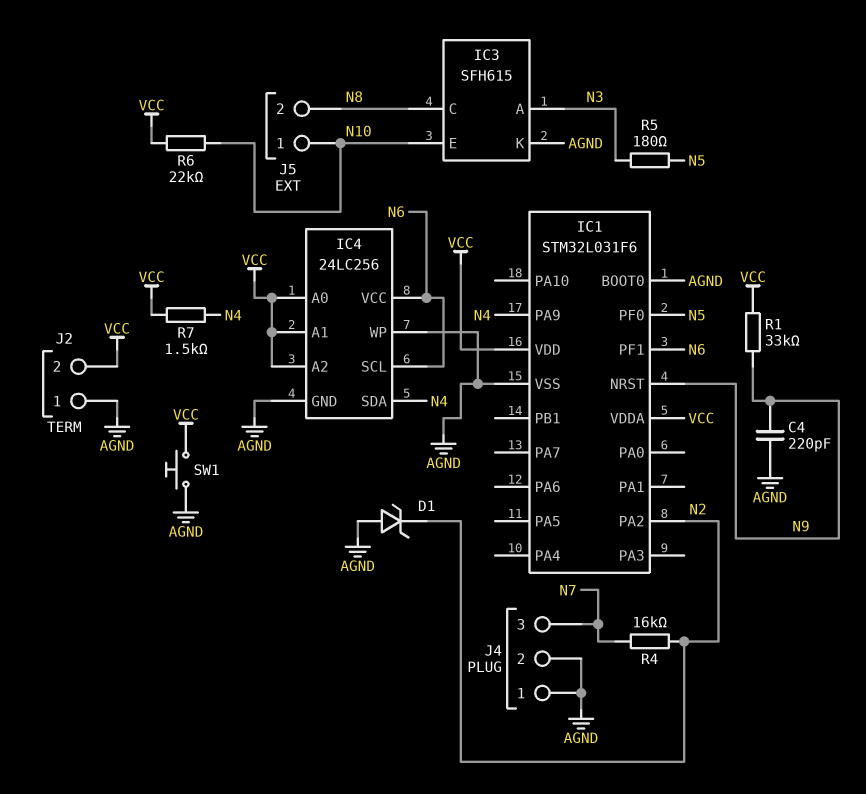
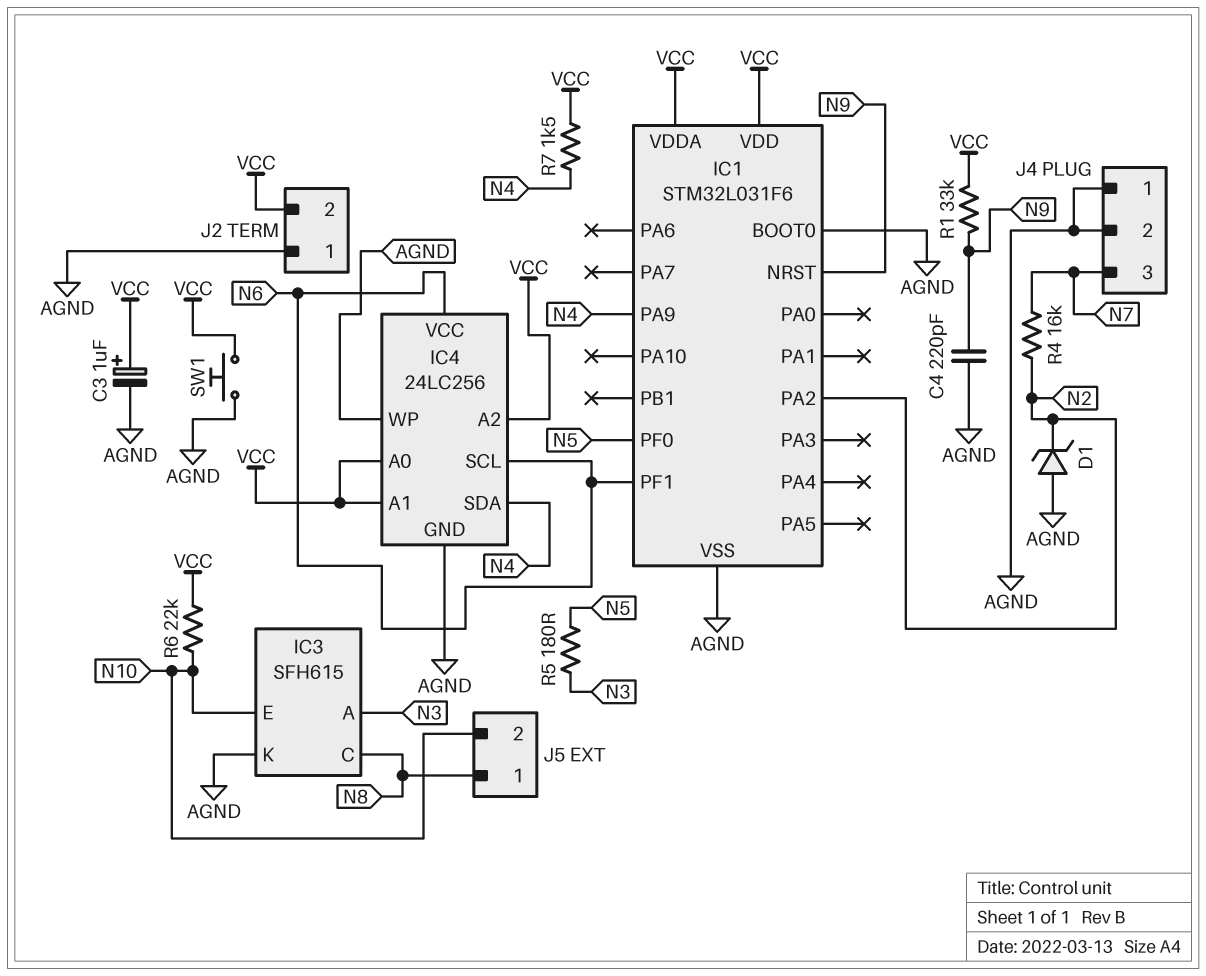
C3: none -> 1uF (plus VCC, minus AGND)
J5 pin 1: N10 -> N8
J5 pin 2: N8 -> N10

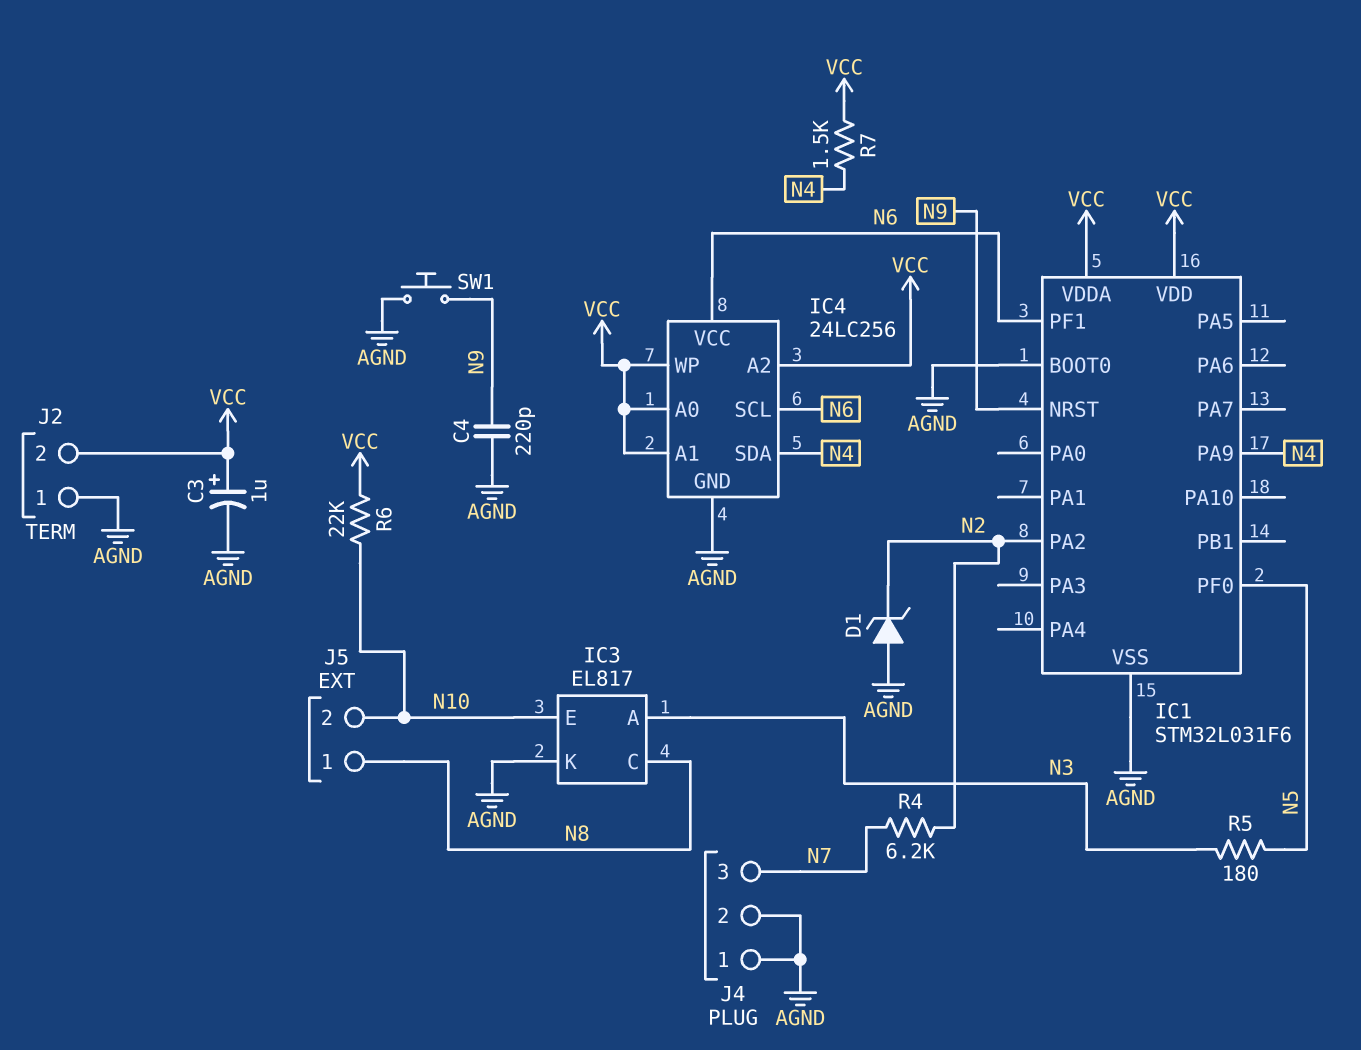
IC3: SFH615 -> EL817
IC4 pin WP: AGND -> VCC
R1: 33k (N9, VCC) -> none
R4: 16k (N2, N7) -> 6.2k (N2, N7)
SW1: button (AGND, VCC) -> button (AGND, N9)

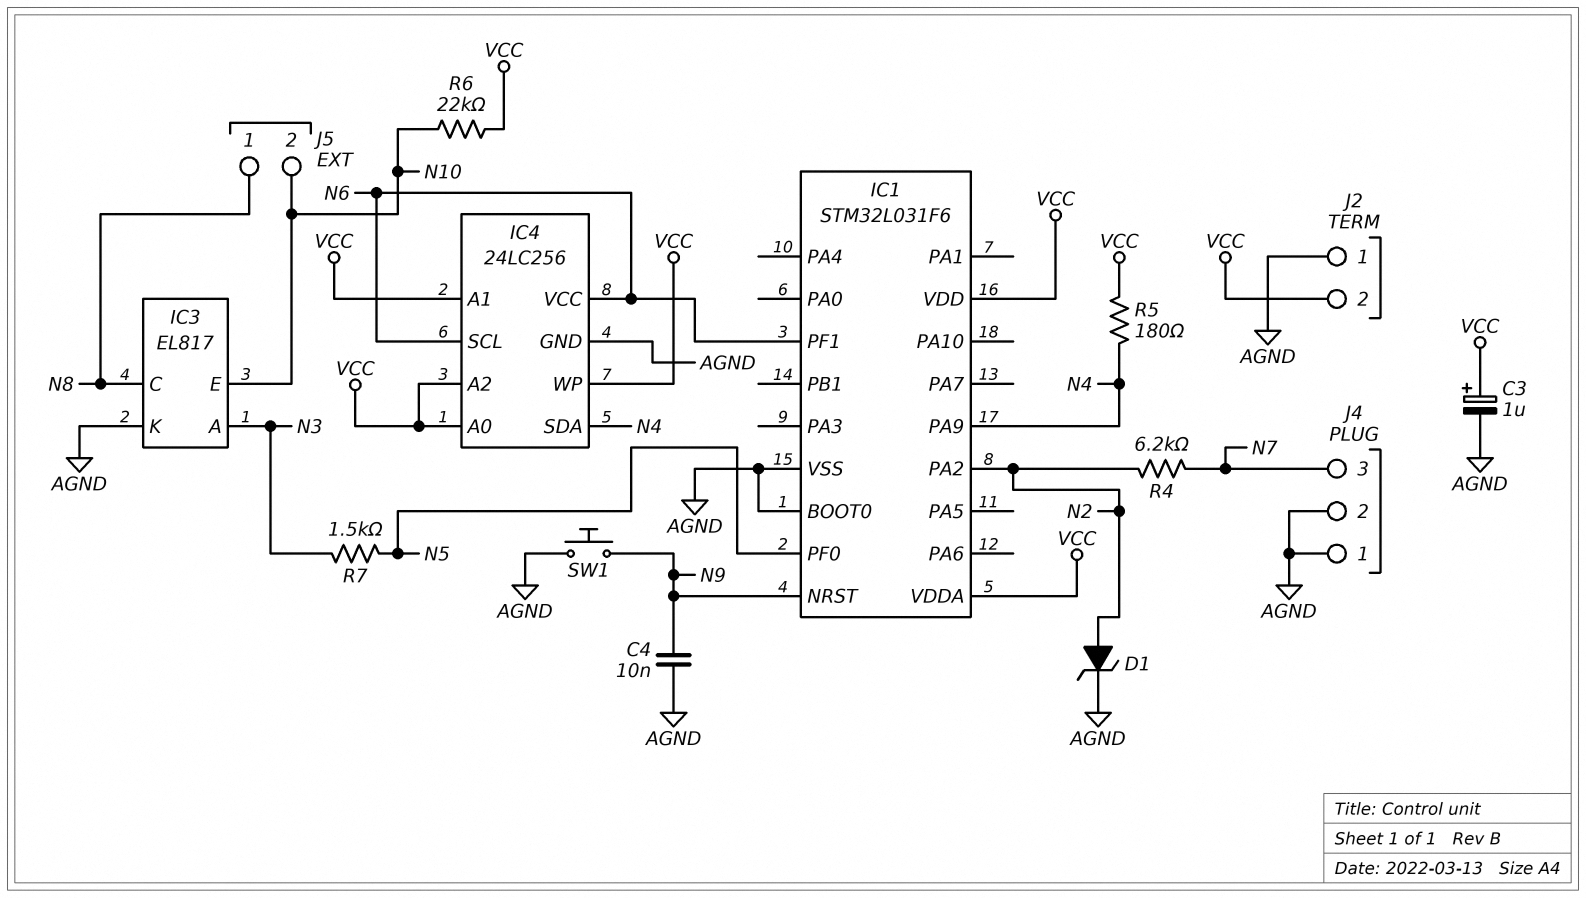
C4: 220pF (AGND, N9) -> 10nF (AGND, N9)
D1: zener (A AGND, K N2) -> zener (A N2, K AGND)
R5: 180 (N3, N5) -> 180 (N4, VCC)
R7: 1.5k (N4, VCC) -> 1.5k (N3, N5)

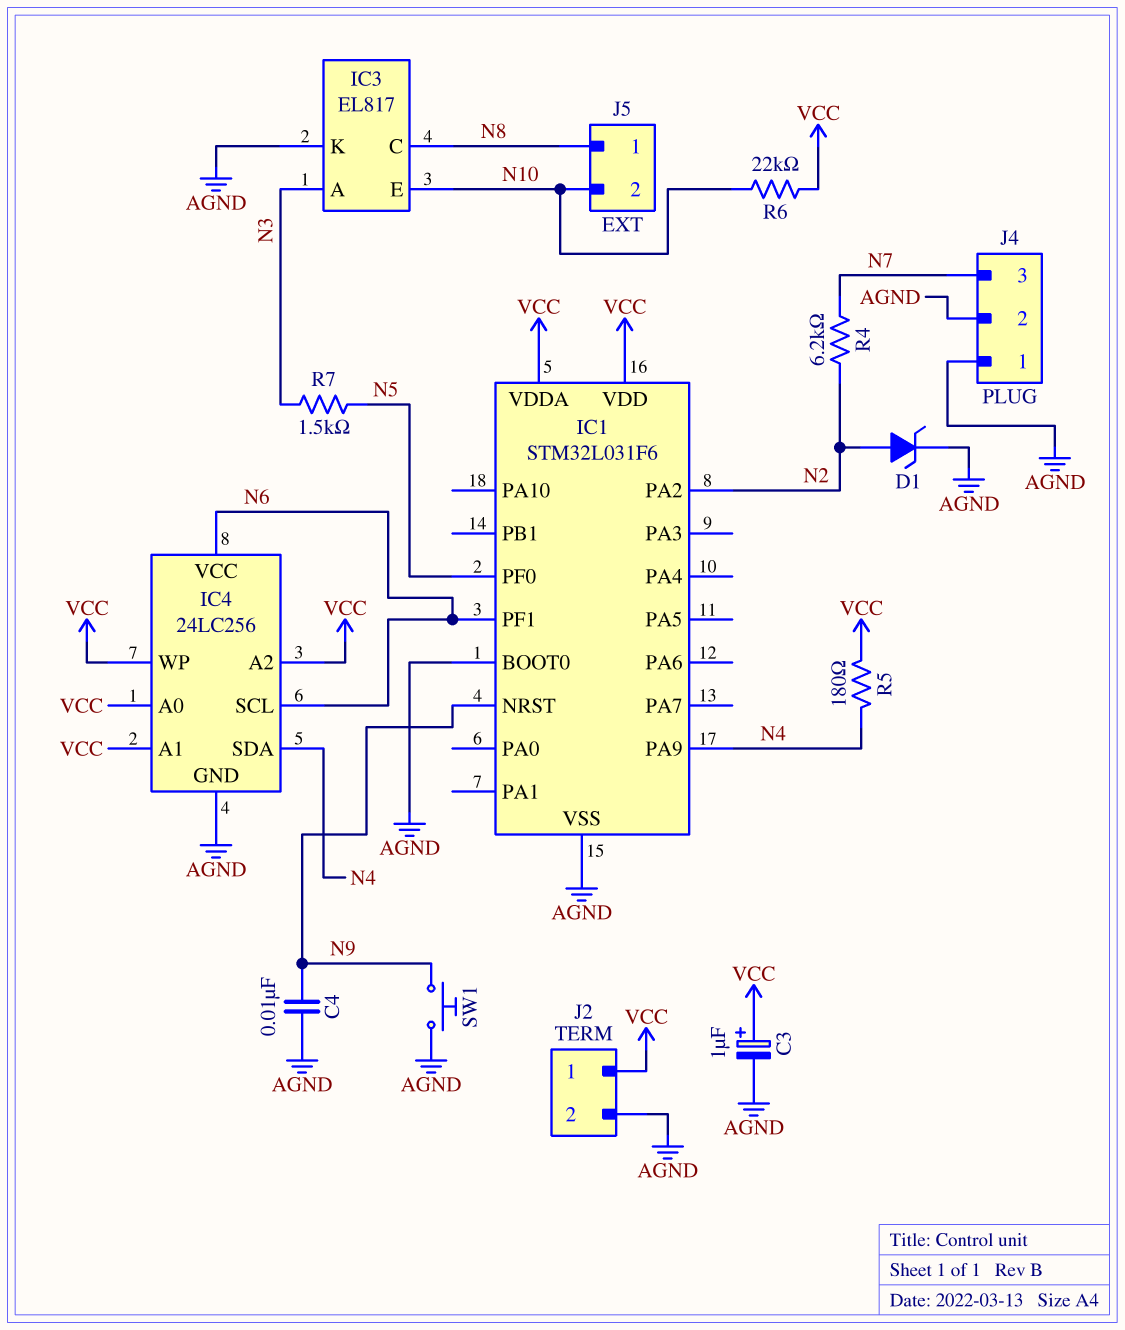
J2 pin 1: AGND -> VCC
J2 pin 2: VCC -> AGND

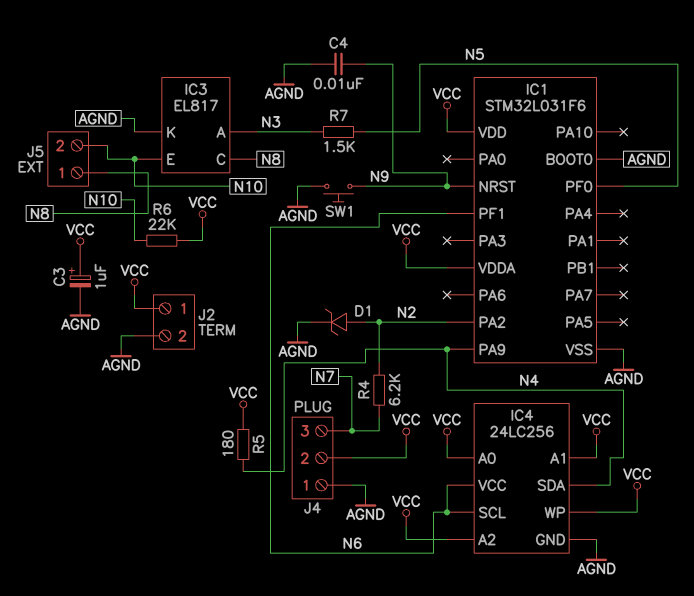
J4 pin 2: AGND -> VCC

